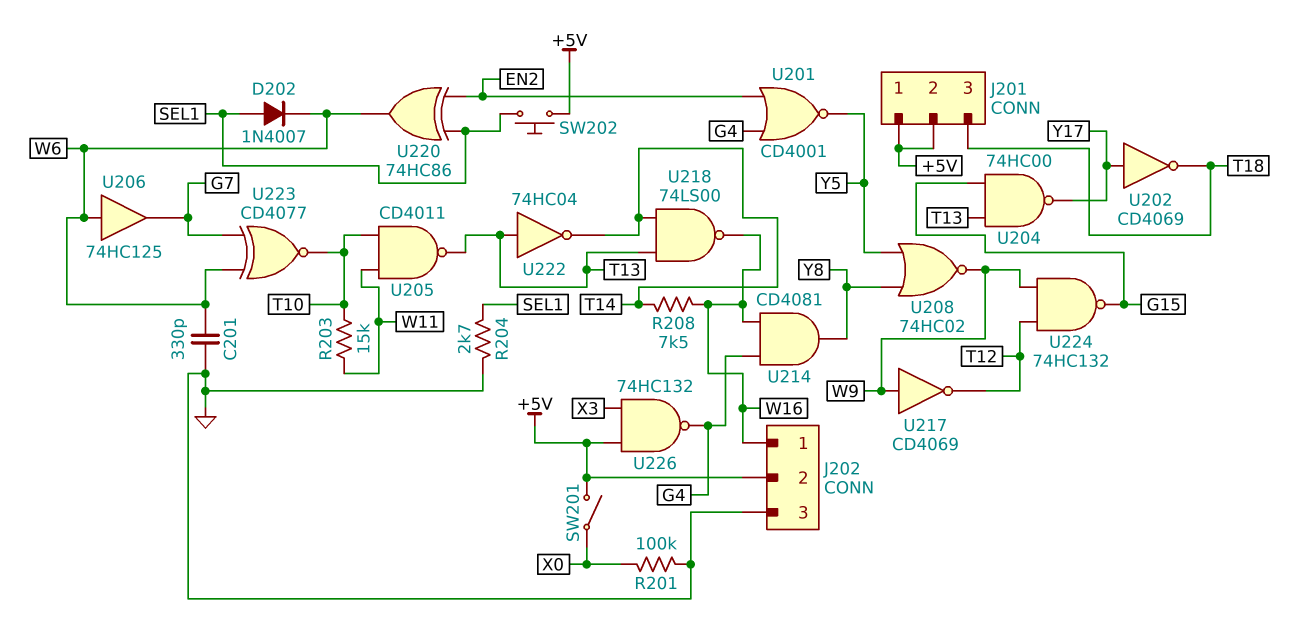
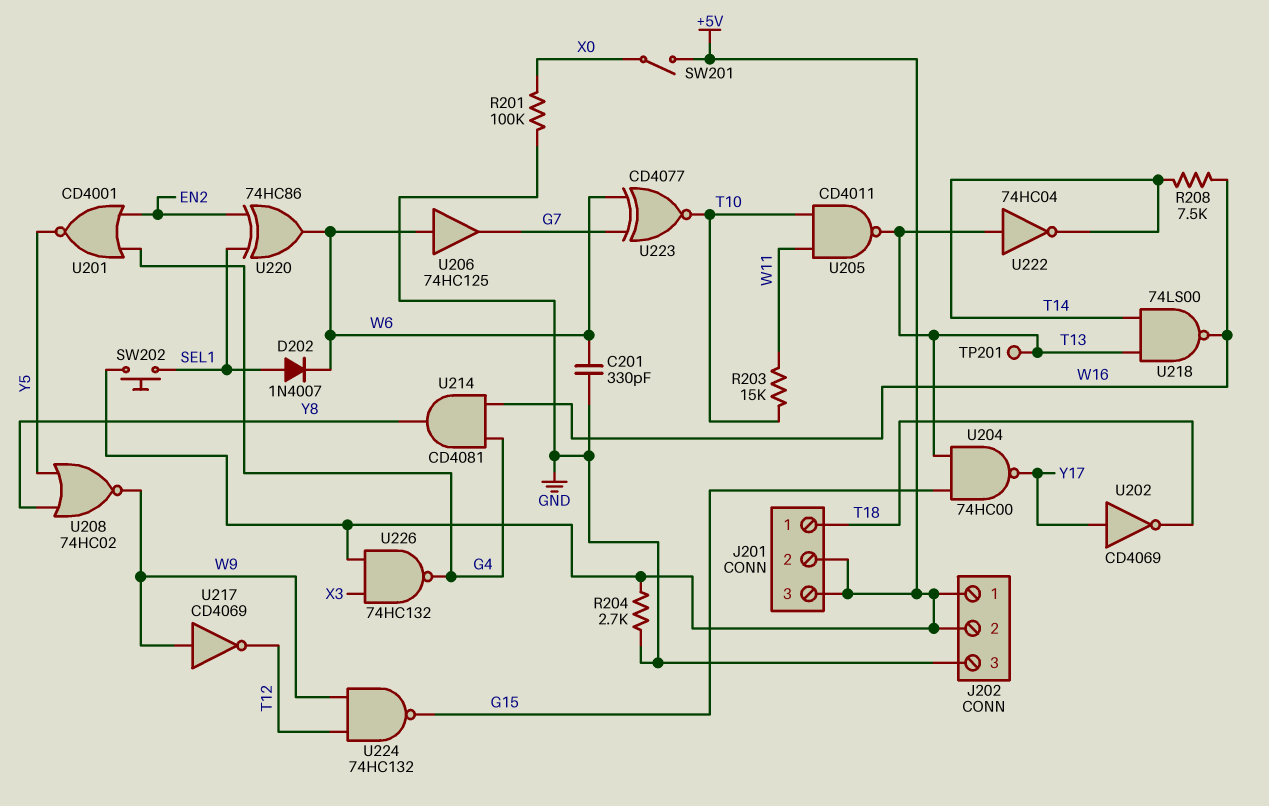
J201 pin 1: +5V -> T18
J201 pin 3: T18 -> +5V
J202 pin 1: W16 -> +5V
R204: 2.7k (GND, SEL1) -> 2.7k (+5V, GND)
TP201: none -> test point (T13)

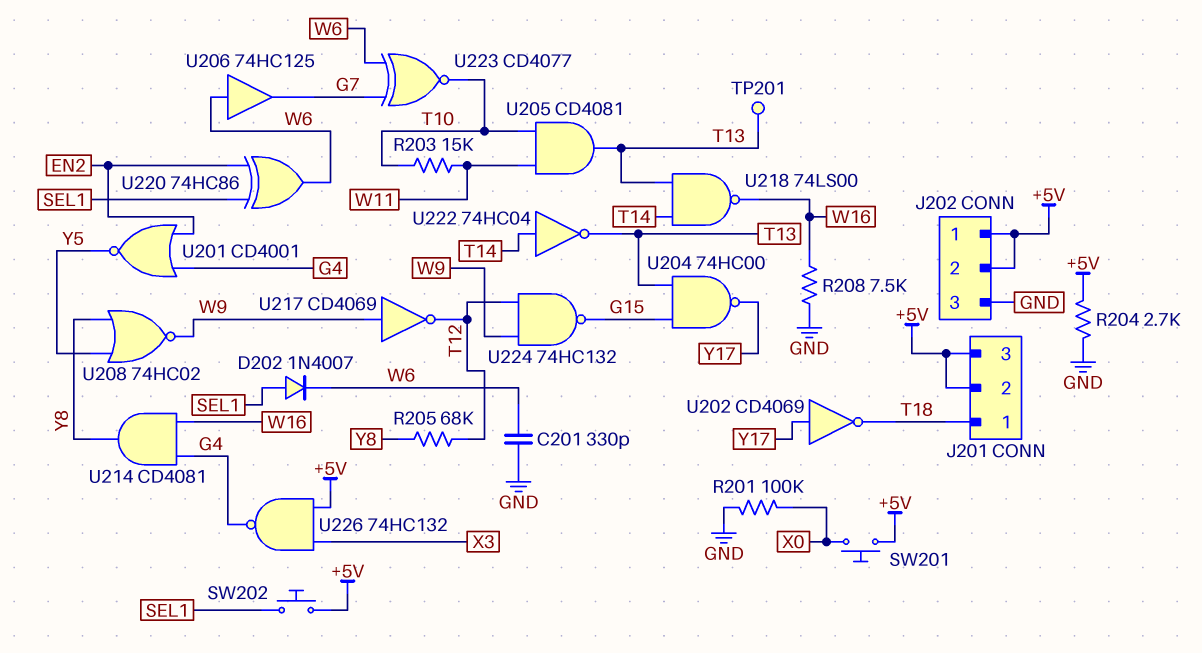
R205: none -> 68k (T12, Y8)
R208: 7.5k (T14, W16) -> 7.5k (GND, W16)
SW201: switch (+5V, X0) -> button (+5V, X0)
U205: NAND CD4011 (in T10, in W11, out T13) -> AND CD4081 (in T10, in W11, out T13)
U222: NOT 74HC04 (in T13, out T14) -> NOT 74HC04 (in T14, out T13)

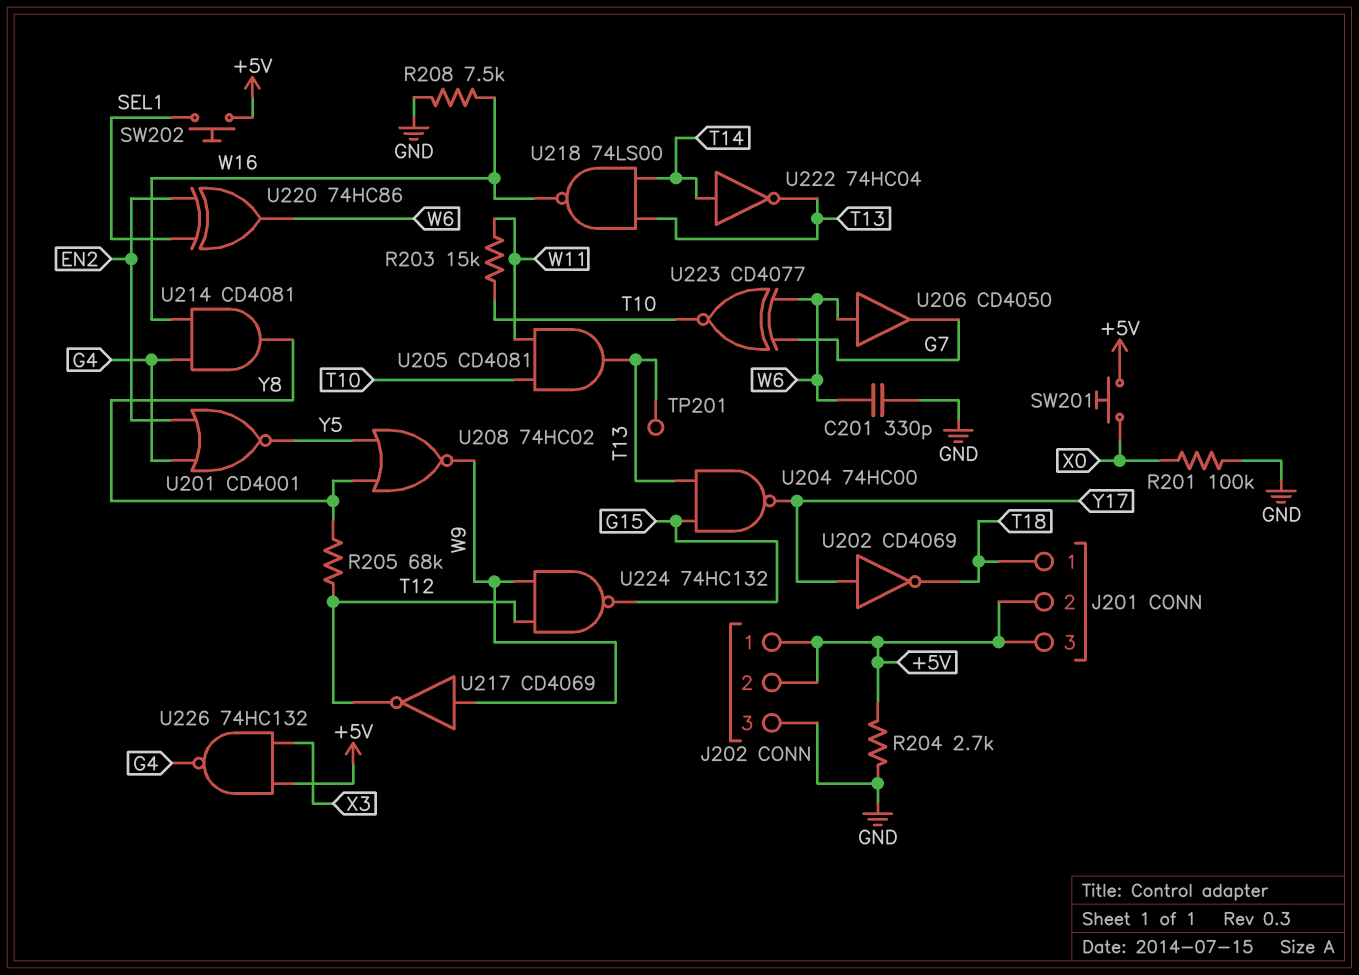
D202: diode 1N4007 (A SEL1, K W6) -> none
U206: buffer 74HC125 (in W6, out G7) -> buffer CD4050 (in W6, out G7)

